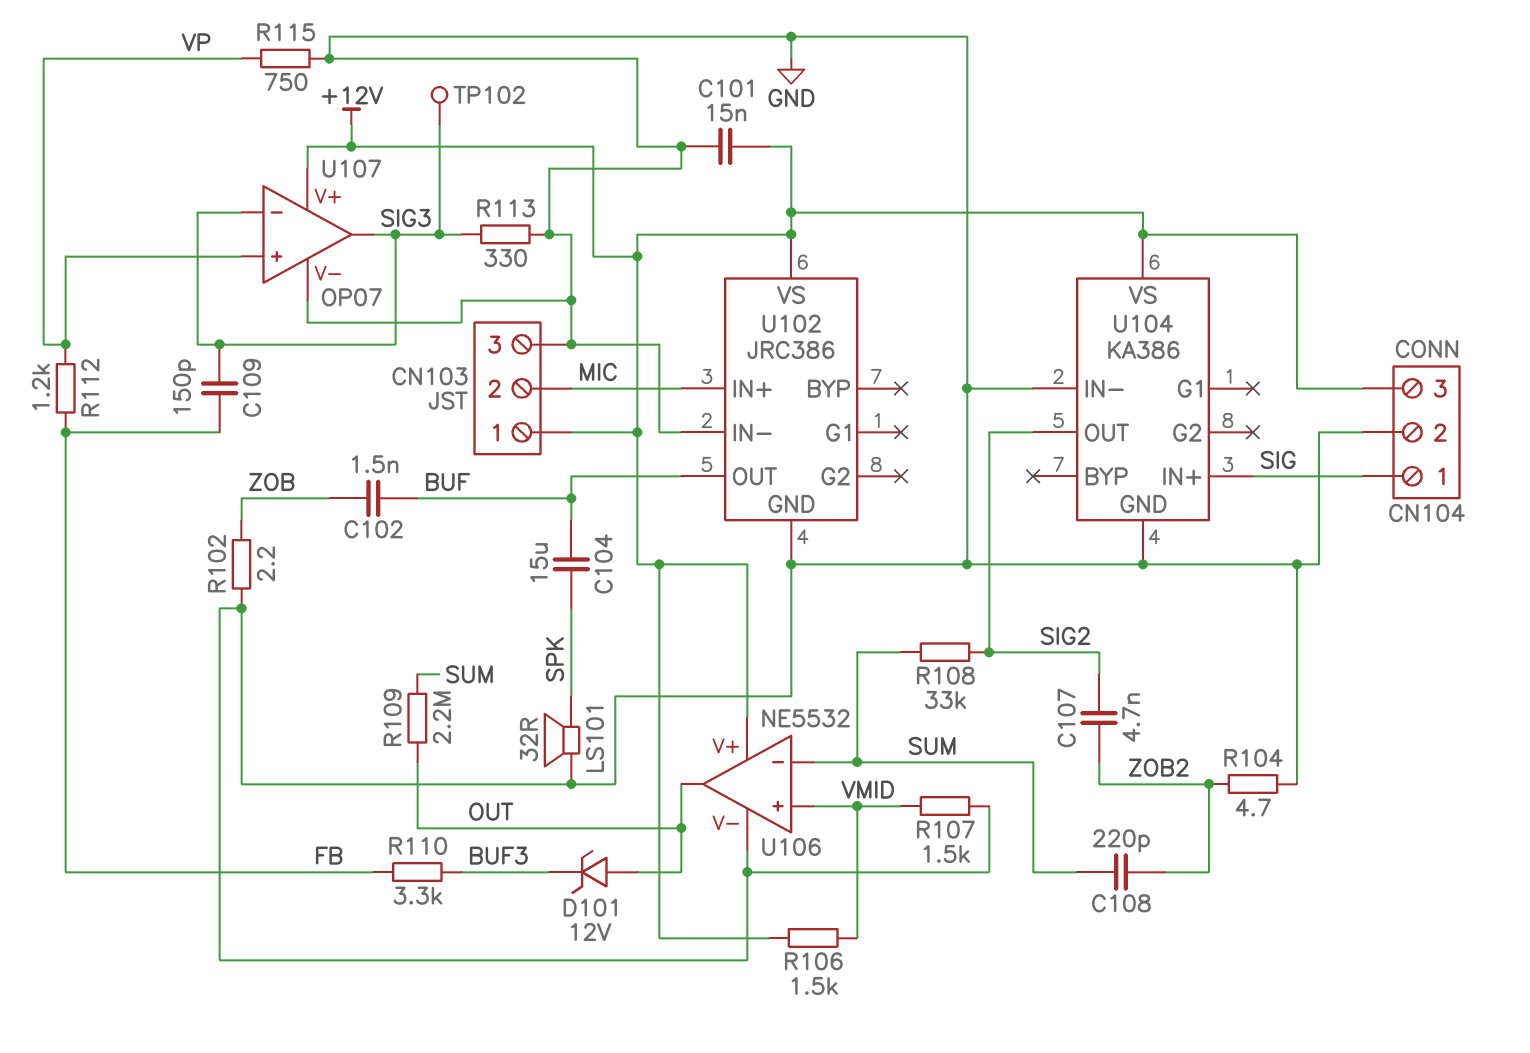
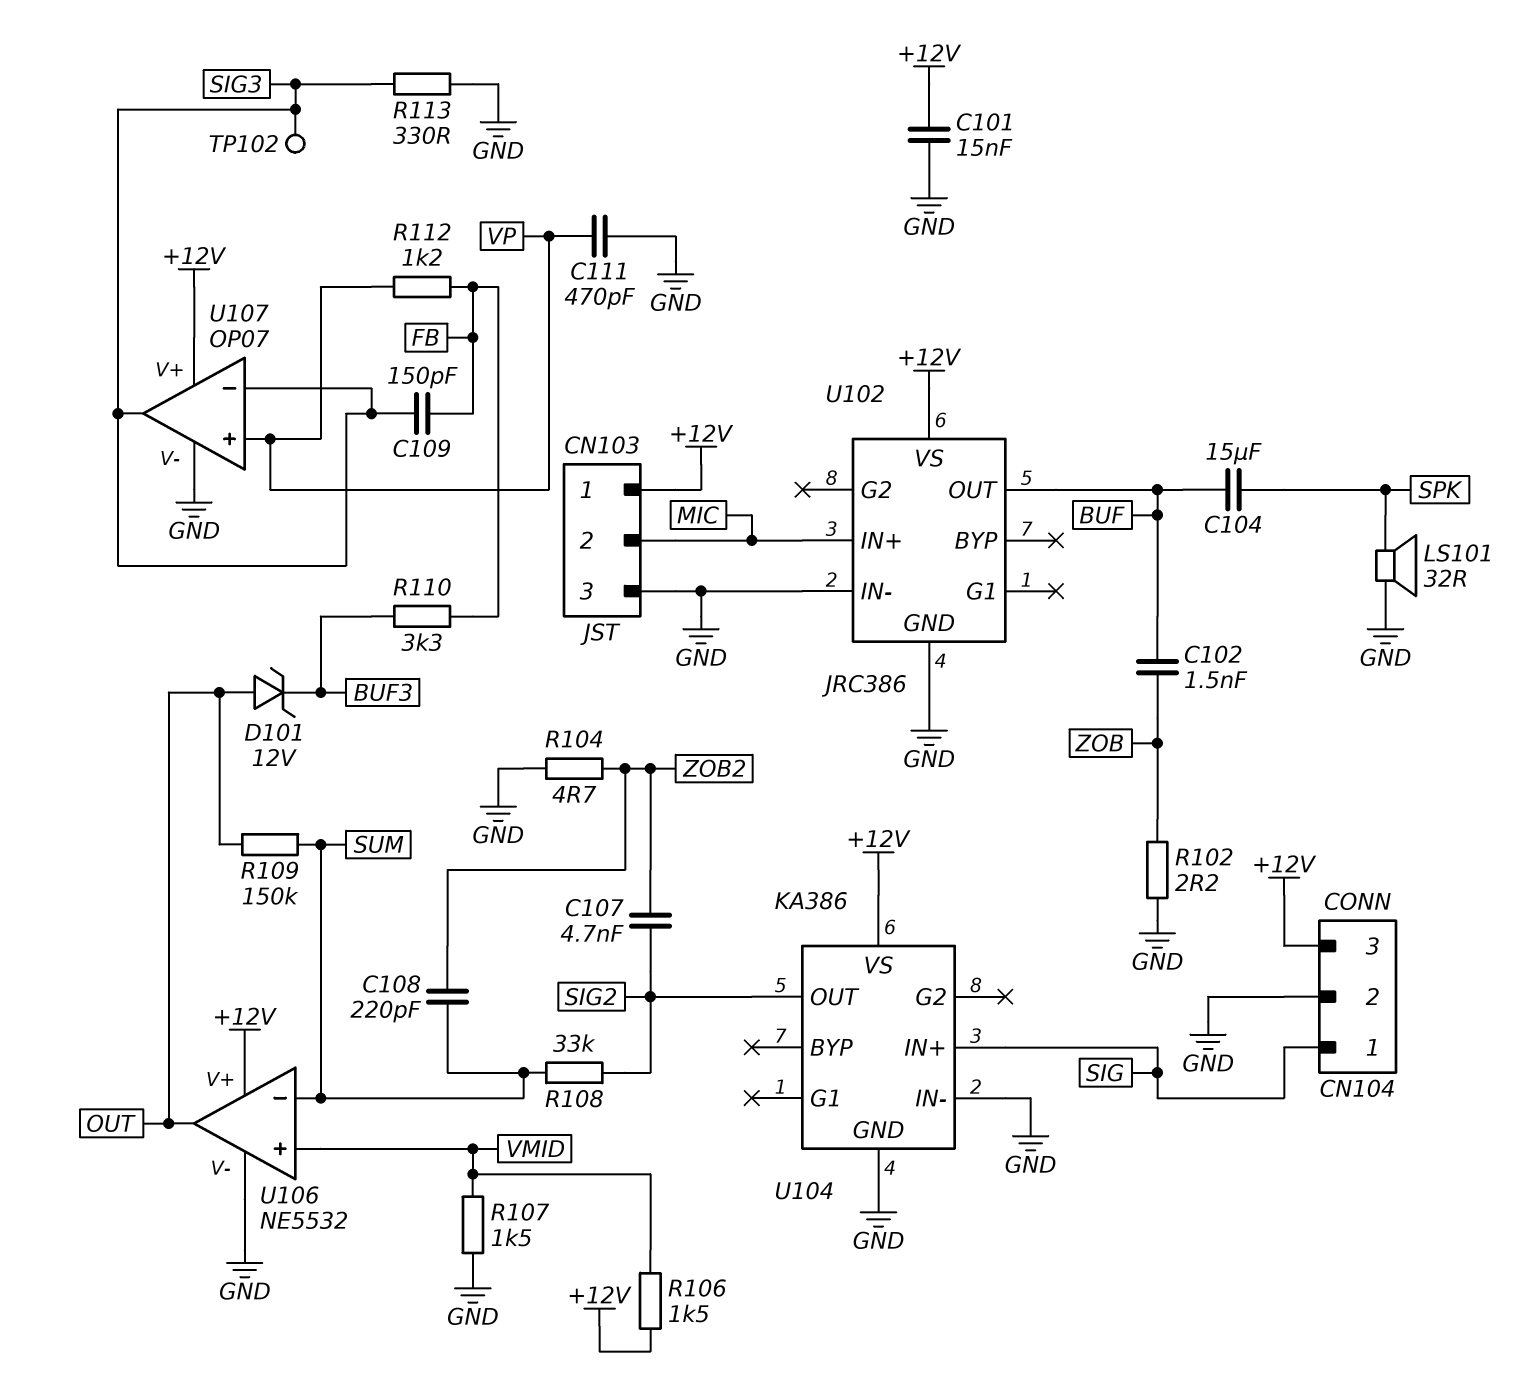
C111: none -> 470pF (GND, VP)
R109: 2.2M (OUT, SUM) -> 150k (OUT, SUM)
R115: 750 (GND, VP) -> none

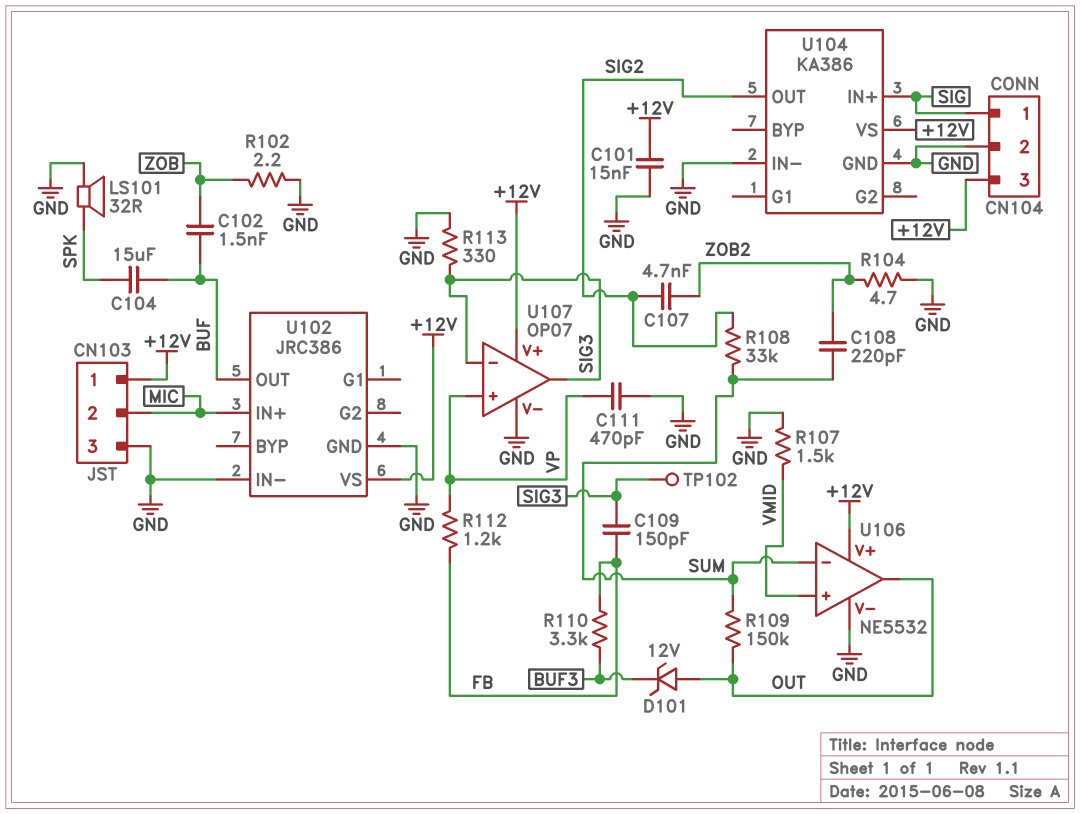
R106: 1.5k (+12V, VMID) -> none

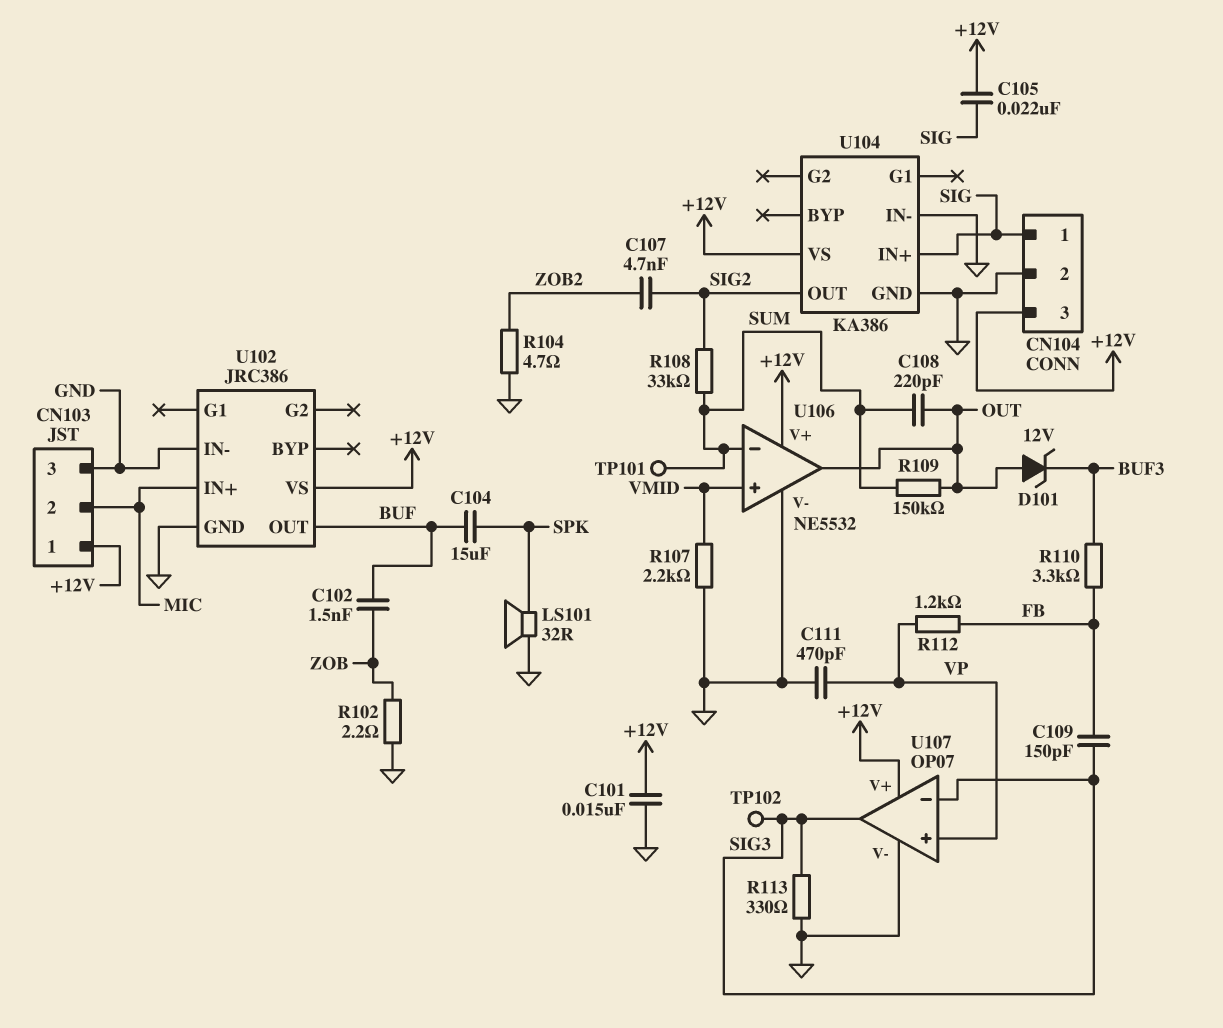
C105: none -> 22nF (+12V, SIG)
C108: 220pF (SUM, ZOB2) -> 220pF (OUT, SUM)
R107: 1.5k (GND, VMID) -> 2.2k (GND, VMID)
TP101: none -> test point (SUM)

